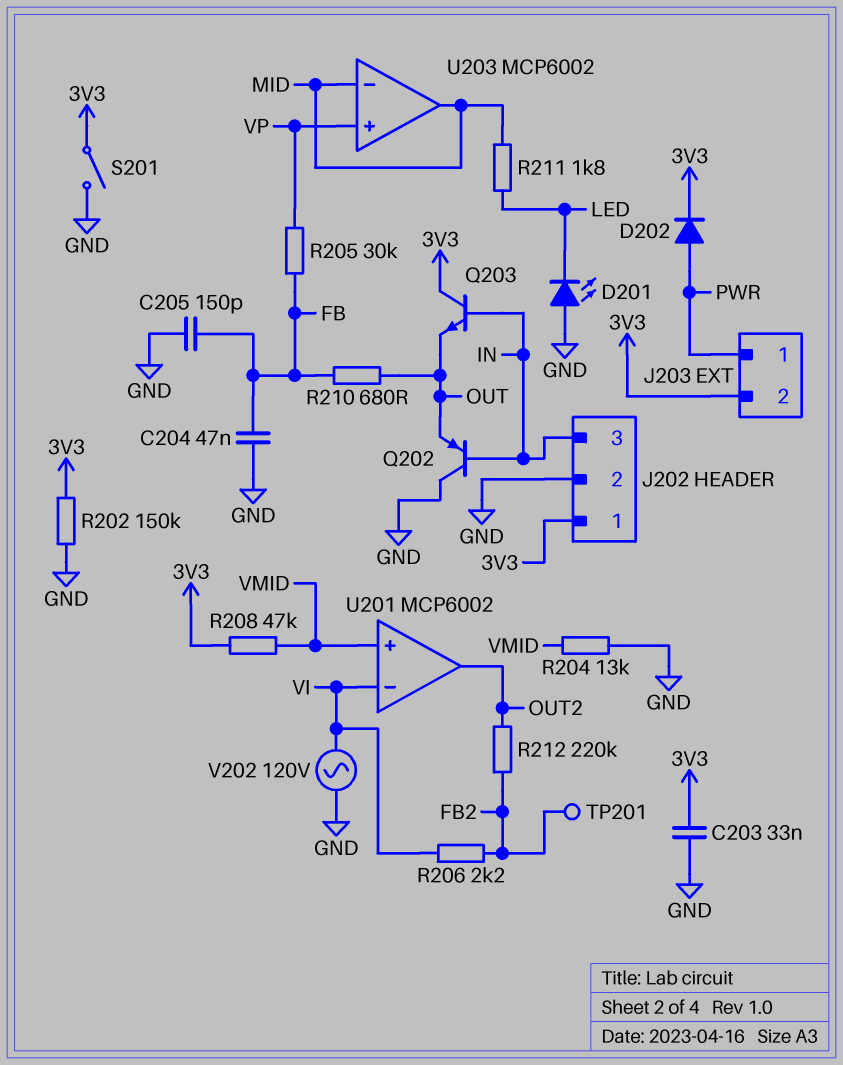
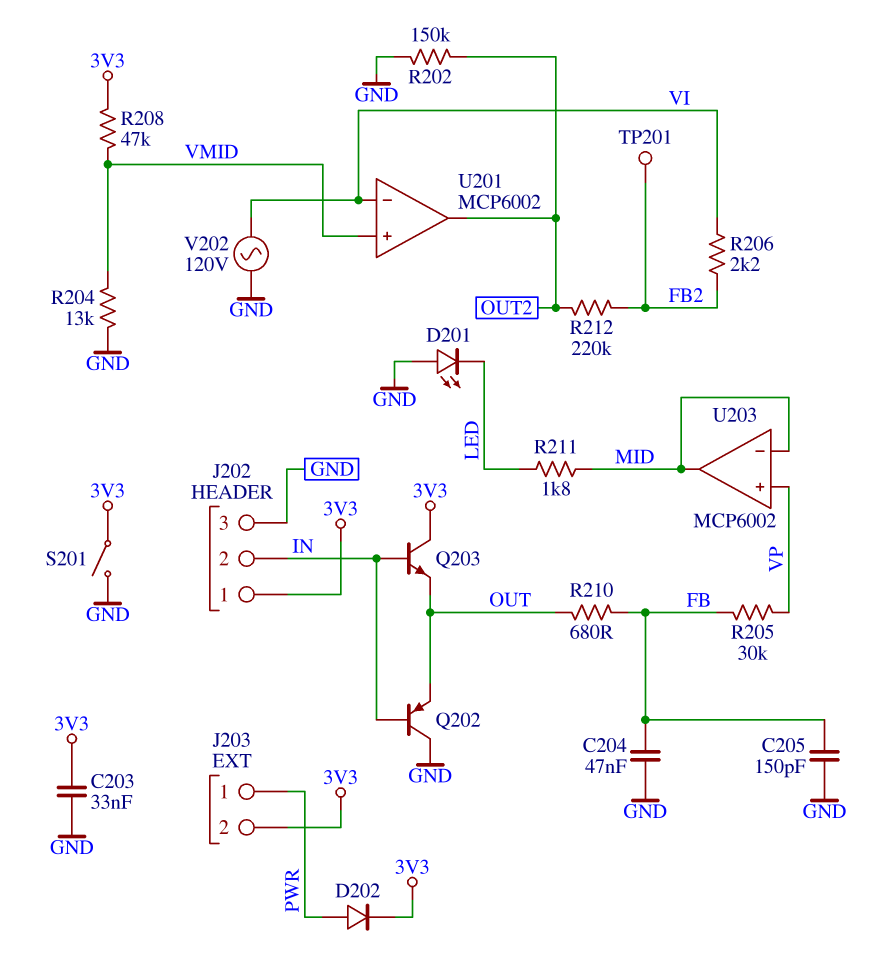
J202 pin 2: GND -> IN
J202 pin 3: IN -> GND
R202: 150k (3V3, GND) -> 150k (GND, OUT2)

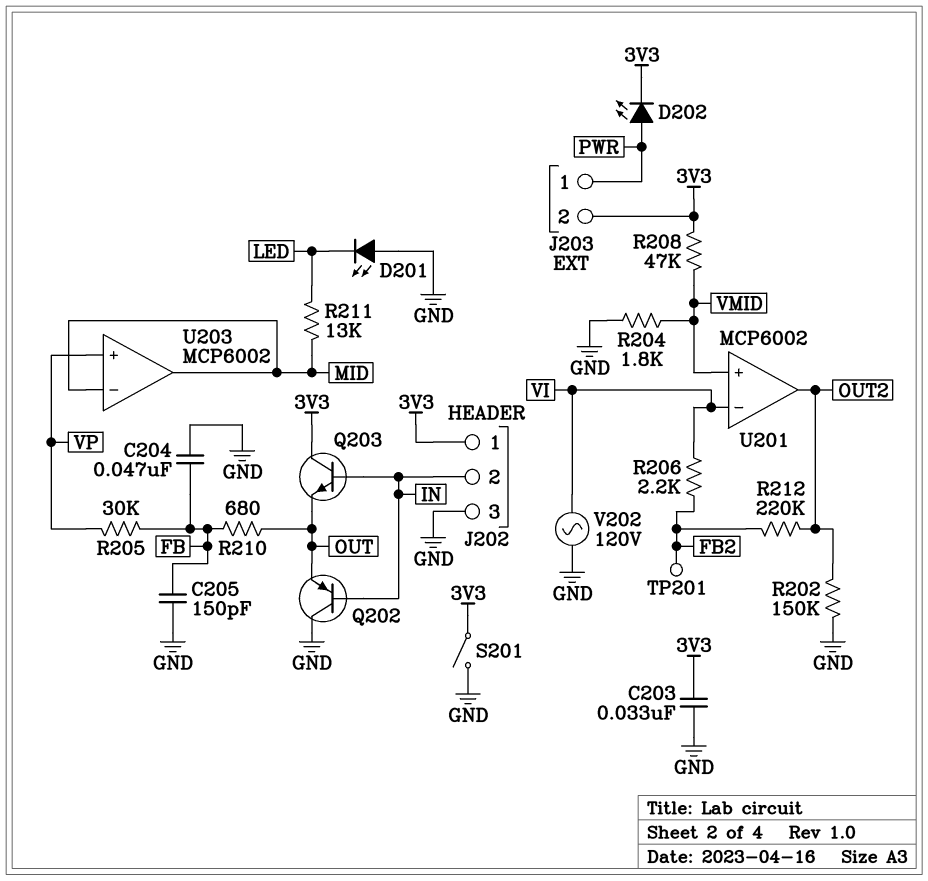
D202: diode (A PWR, K 3V3) -> LED (A PWR, K 3V3)
R204: 13k (GND, VMID) -> 1.8k (GND, VMID)
R211: 1.8k (LED, MID) -> 13k (LED, MID)

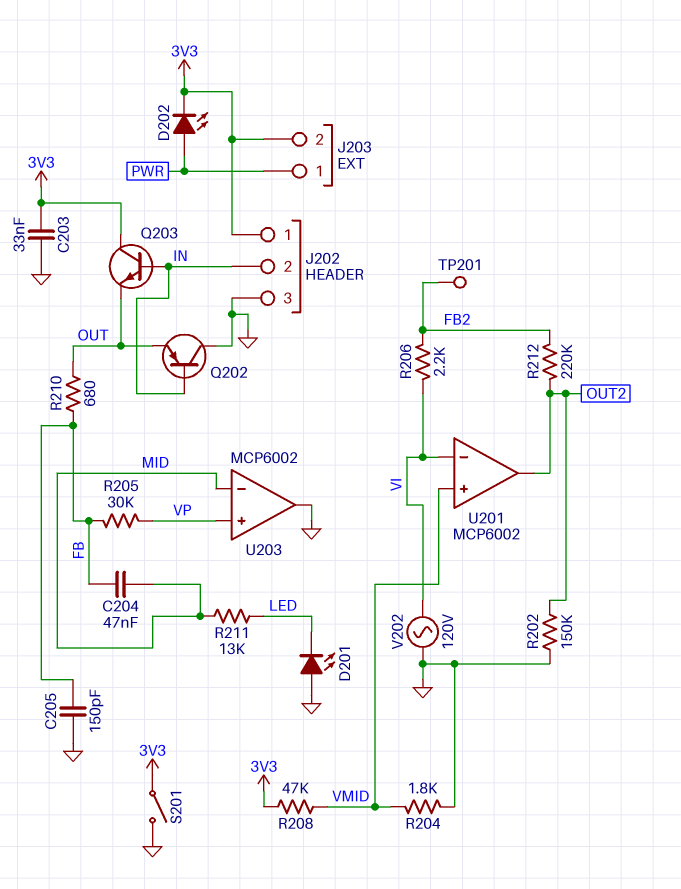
C204: 47nF (FB, GND) -> 47nF (FB, MID)
U203 pin out: MID -> GND

